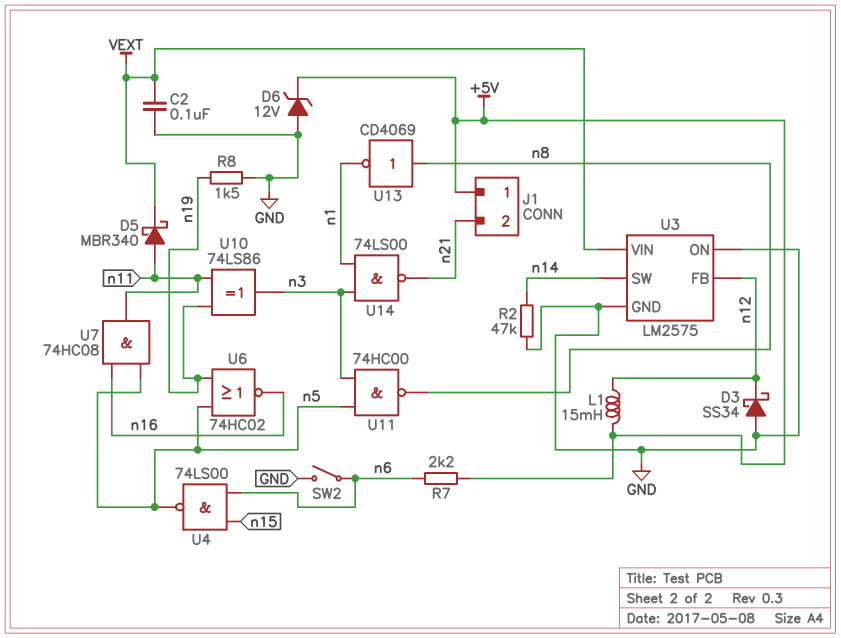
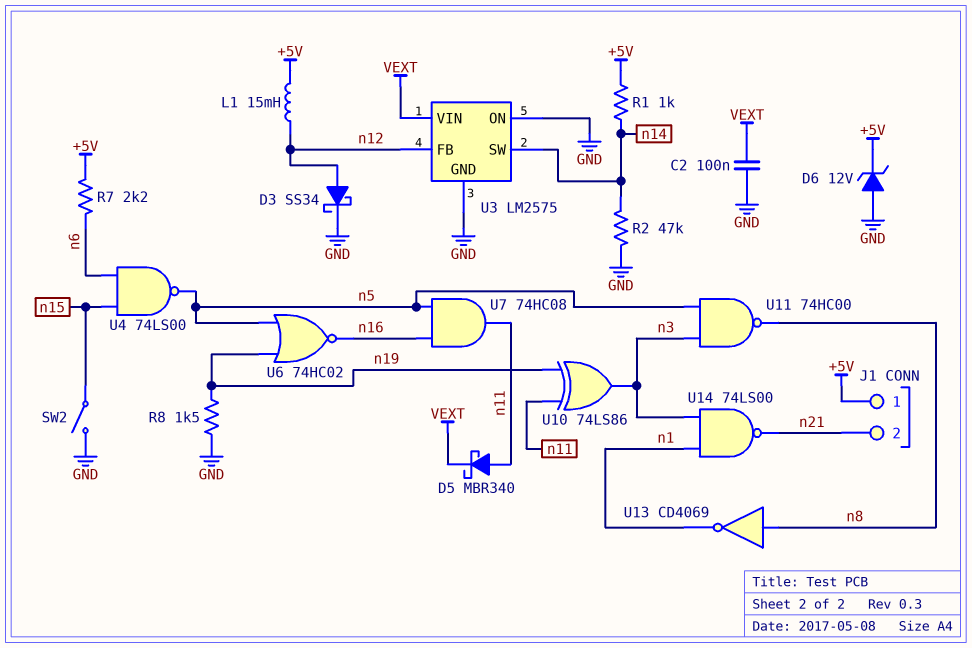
D3: schottky SS34 (A GND, K n12) -> schottky SS34 (A n12, K GND)
R1: none -> 1k (+5V, n14)
SW2: switch (GND, n6) -> switch (GND, n15)

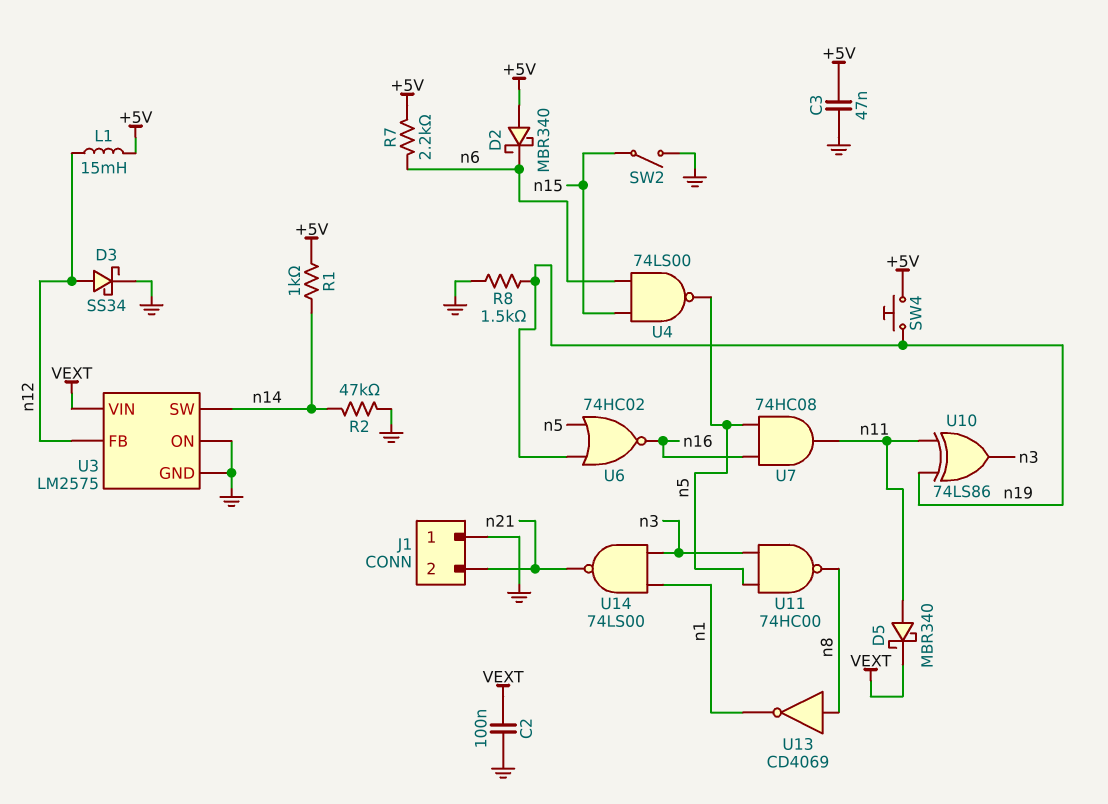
C3: none -> 47nF (+5V, GND)
D2: none -> schottky MBR340 (A +5V, K n6)
D6: zener 12V (A GND, K +5V) -> none
J1 pin 1: +5V -> GND
SW4: none -> button (+5V, n19)

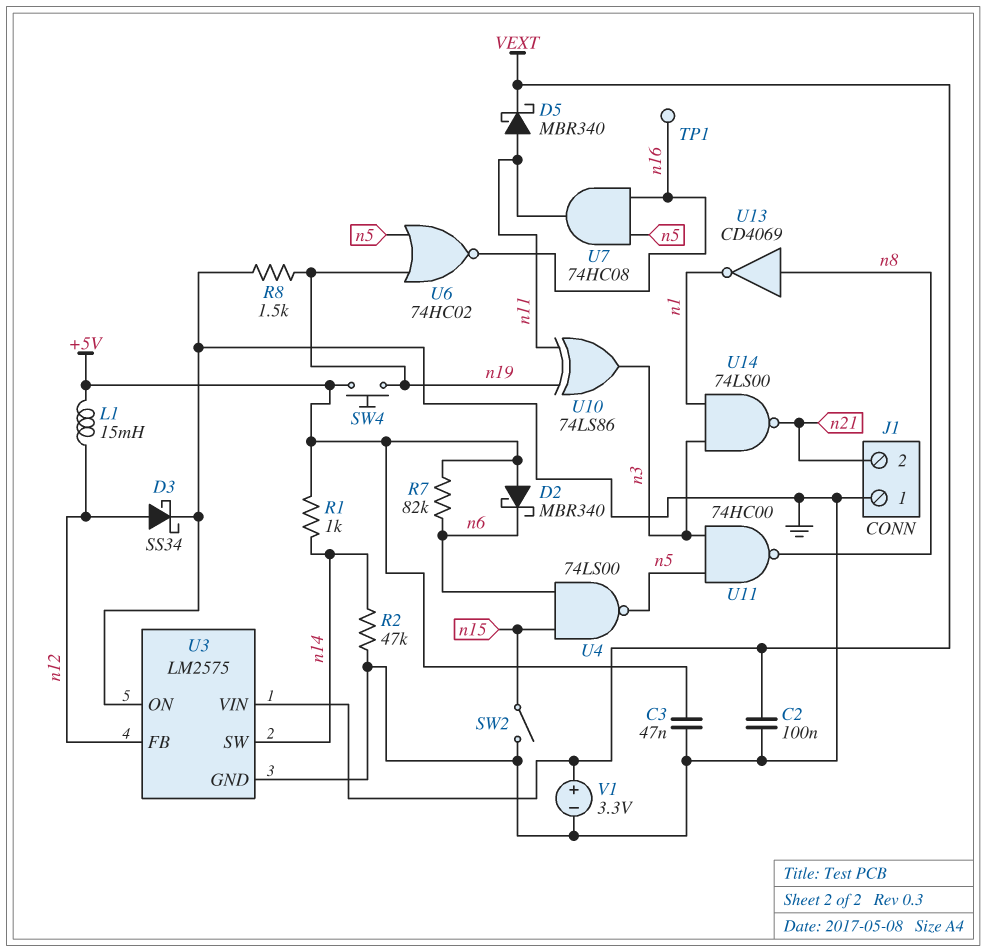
R7: 2.2k (+5V, n6) -> 82k (+5V, n6)
TP1: none -> test point (n16)
V1: none -> 3.3V (plus VEXT, minus GND)

